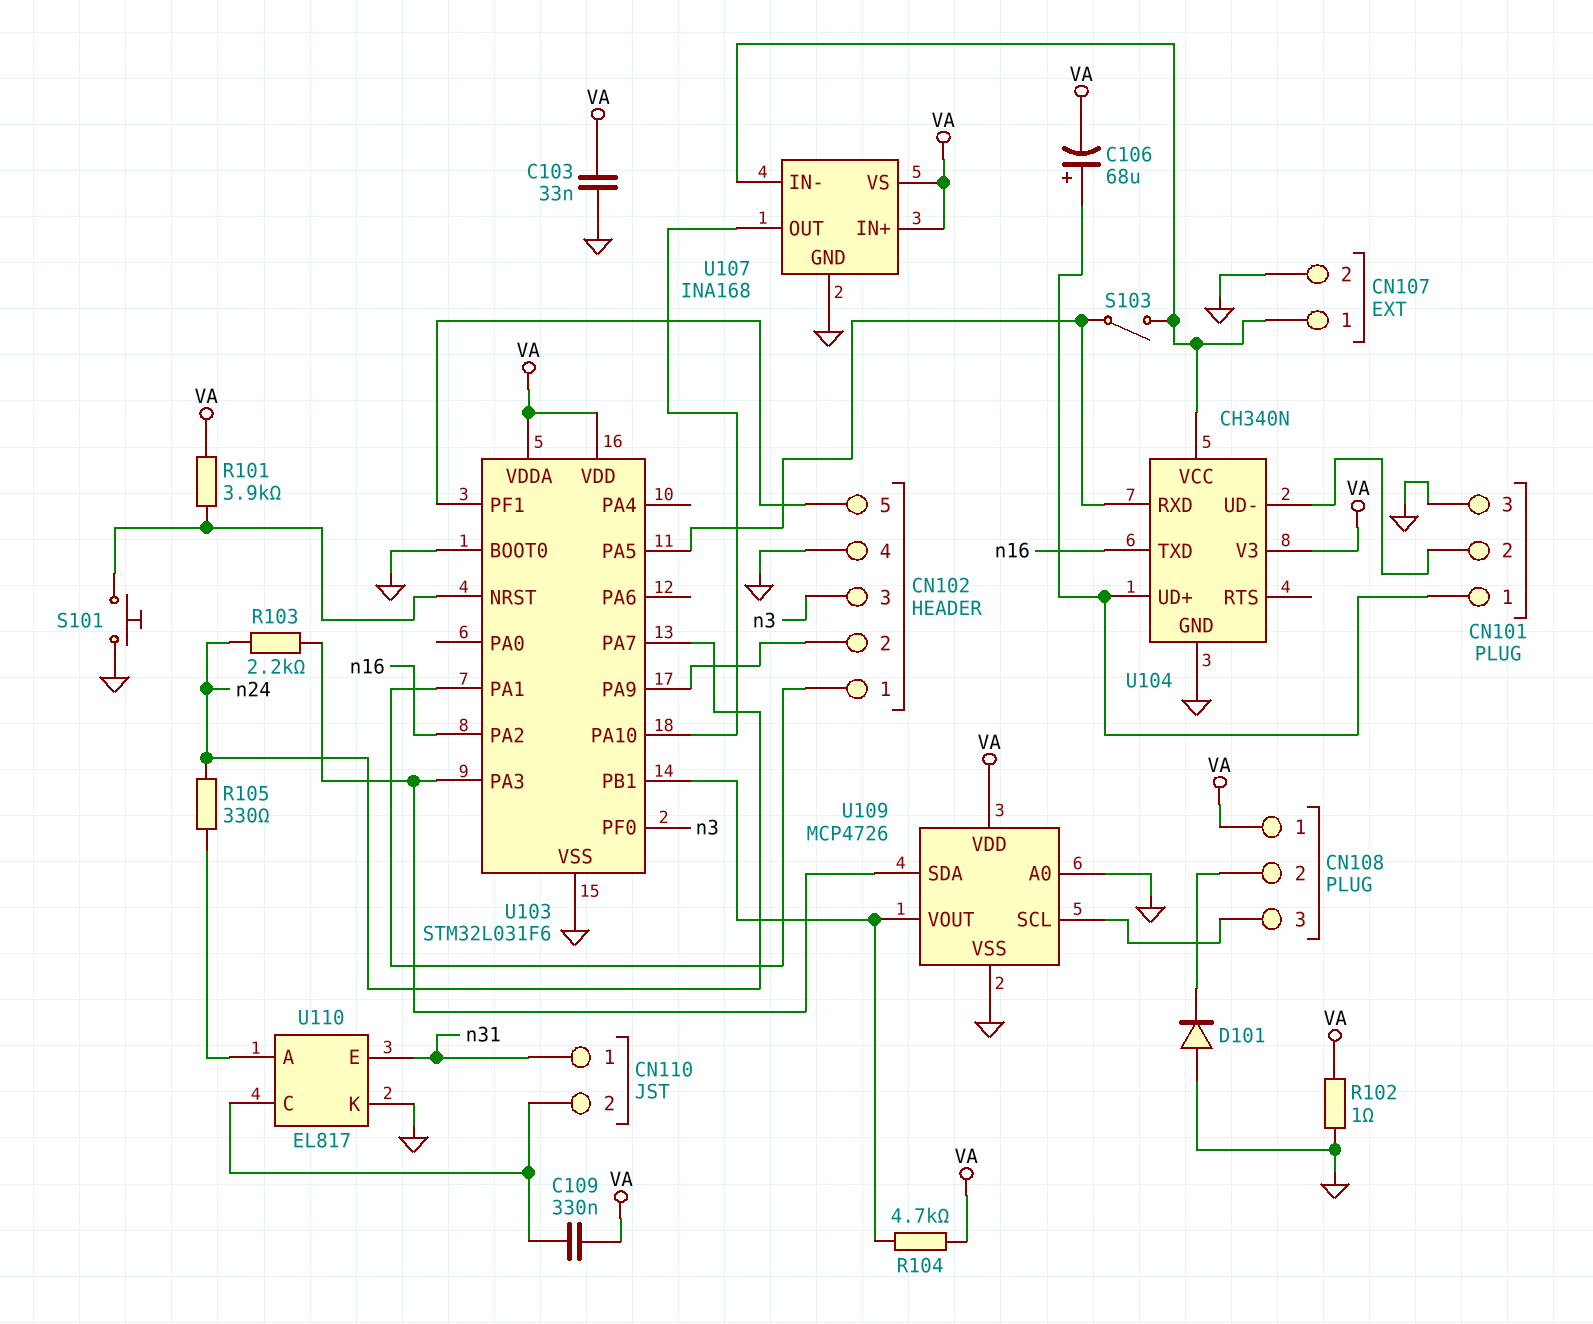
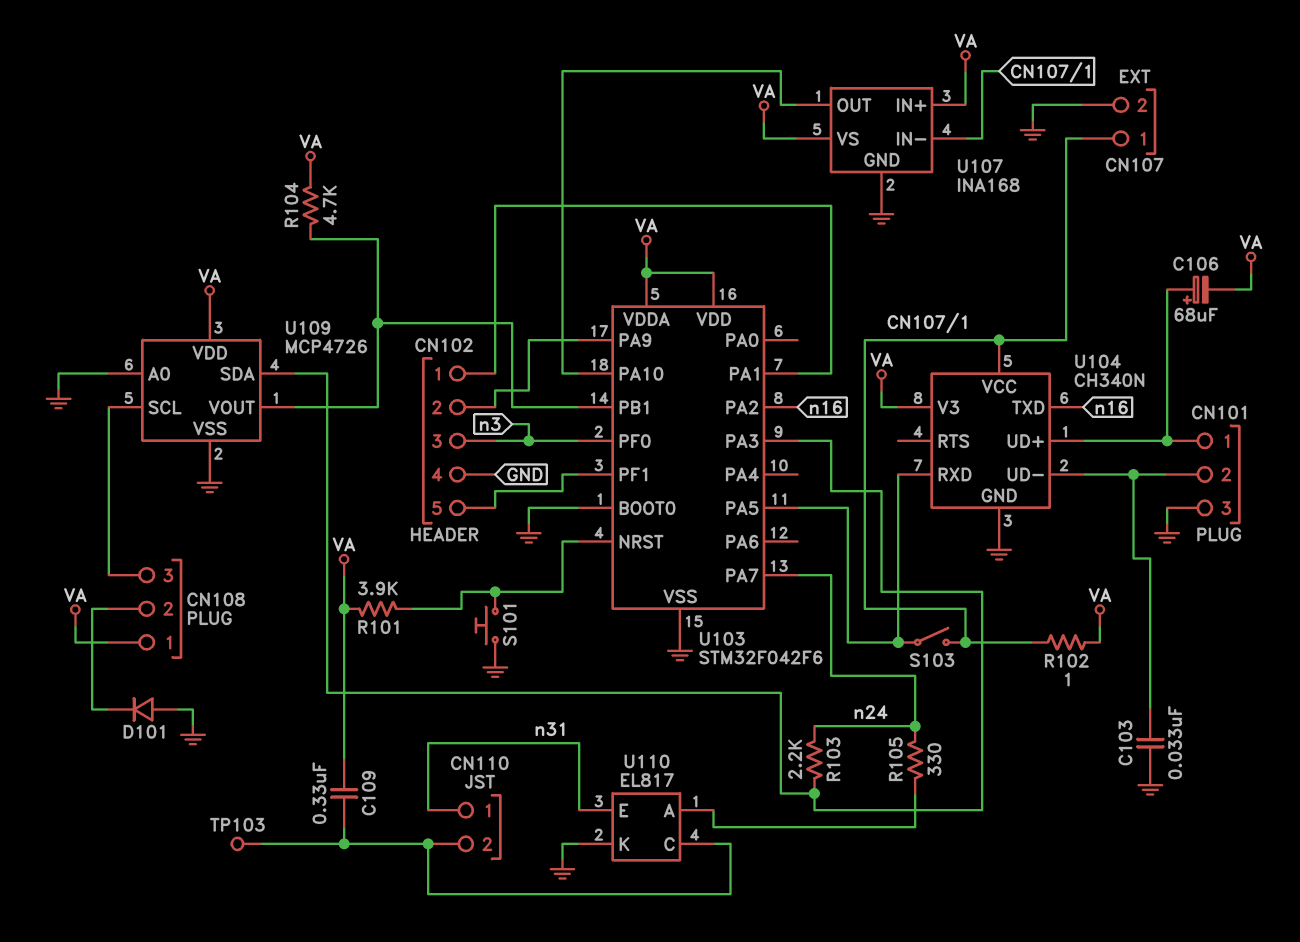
C103: 33nF (GND, VA) -> 33nF (CN101/2, GND)
R102: 1 (GND, VA) -> 1 (CN107/1, VA)
TP103: none -> test point (CN110/2)
U103: STM32L031F6 -> STM32F042F6

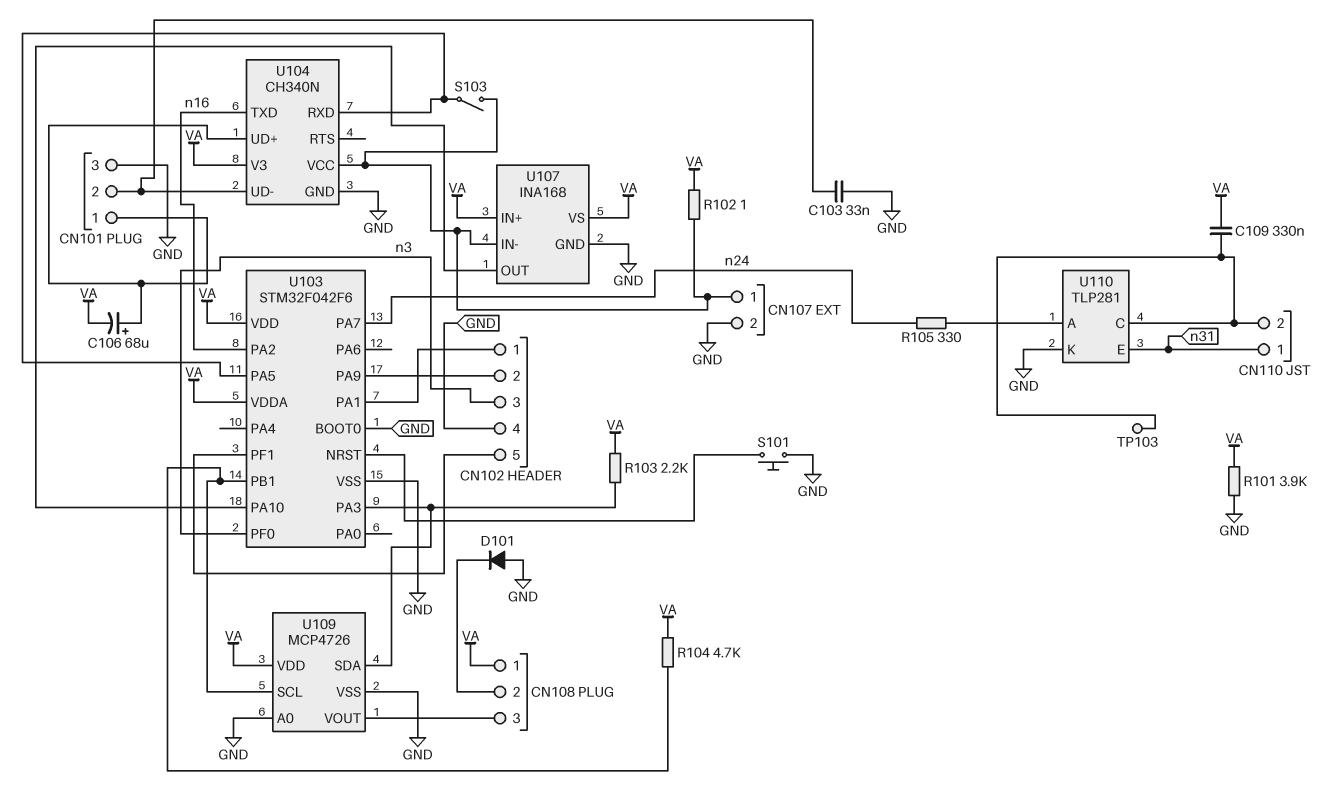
R101: 3.9k (U103/NRST, VA) -> 3.9k (GND, VA)
R103: 2.2k (U103/PA3, n24) -> 2.2k (U103/PA3, VA)
U109 pin SCL: CN108/3 -> U103/PB1
U109 pin VOUT: U103/PB1 -> CN108/3
U110: EL817 -> TLP281

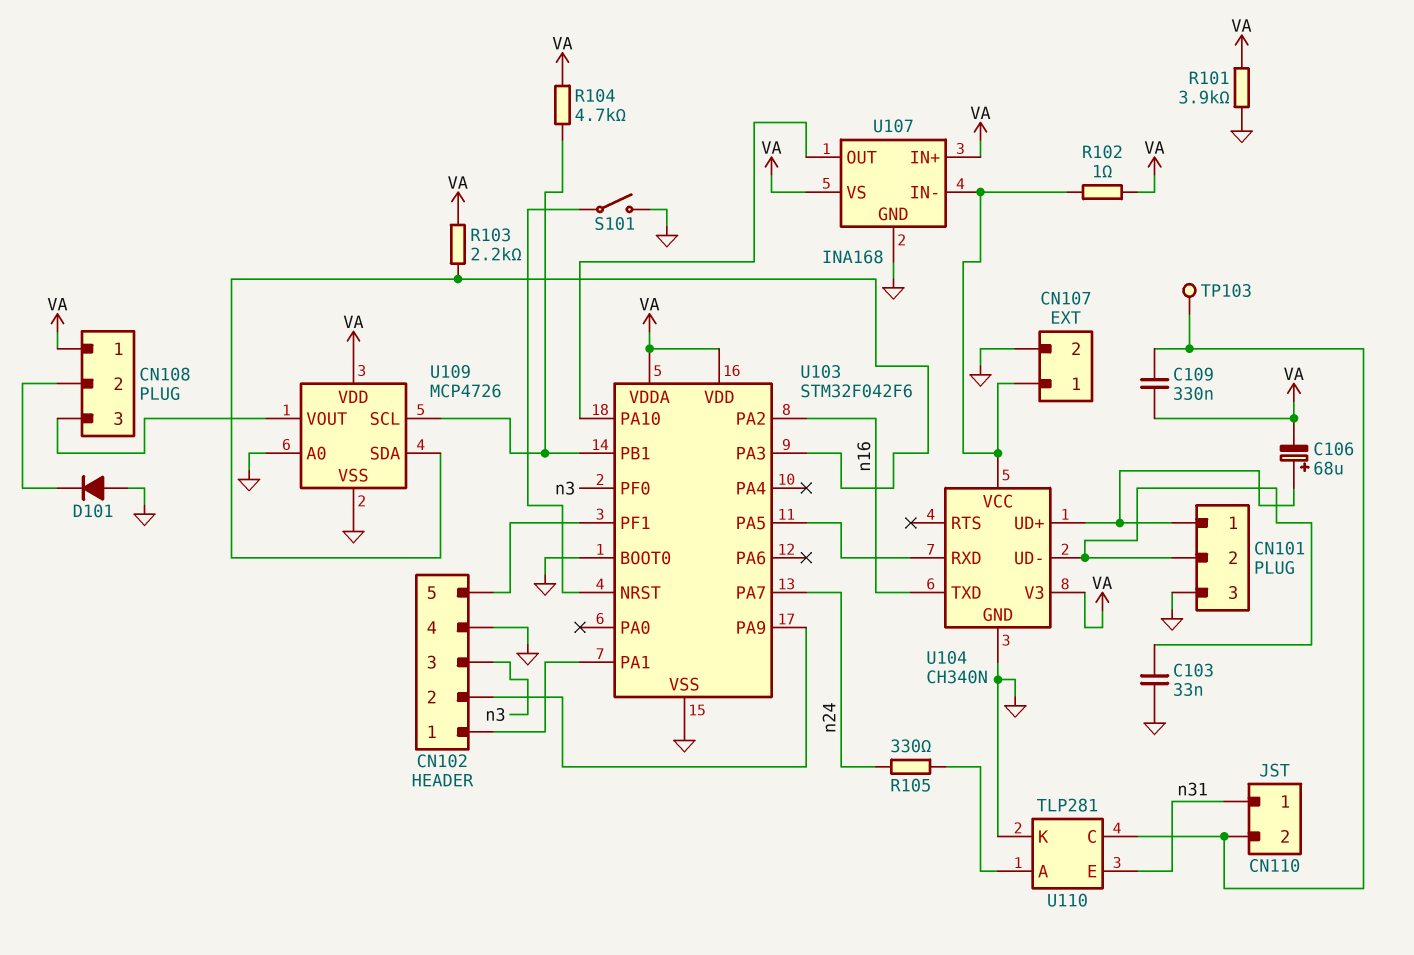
S101: button (GND, U103/NRST) -> switch (GND, U103/NRST)
S103: switch (CN107/1, U103/PA5) -> none

